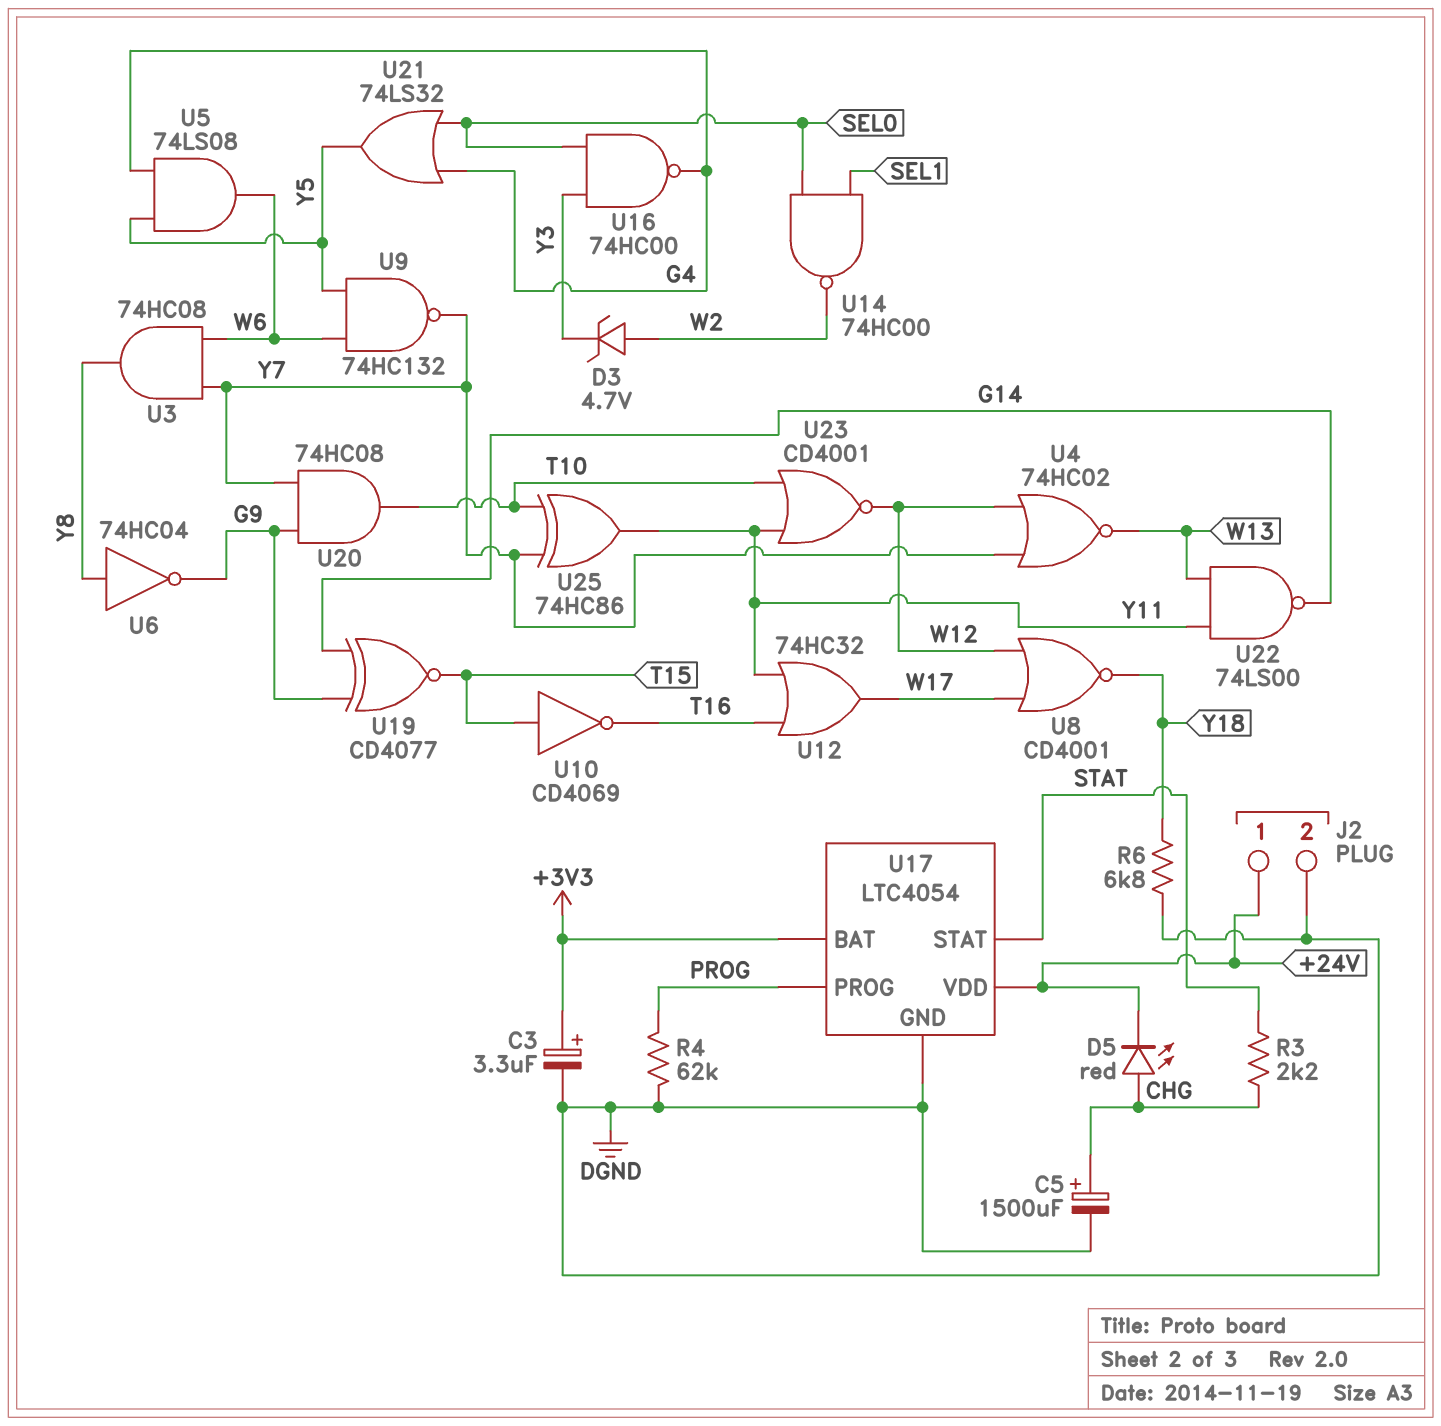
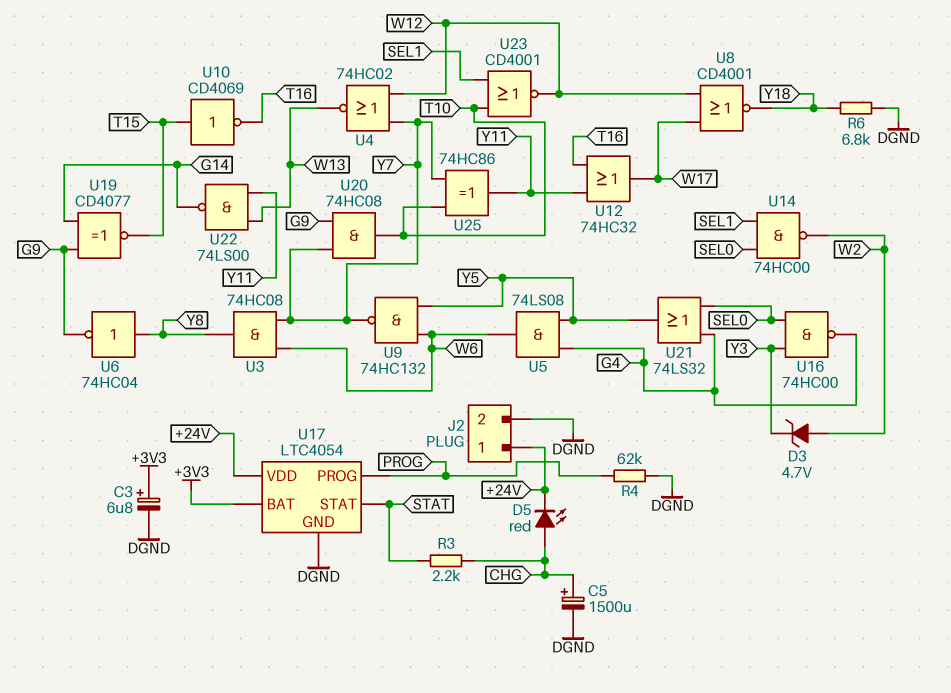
C3: 3.3uF (plus +3V3, minus DGND) -> 6.8uF (plus +3V3, minus DGND)
U23: NOR CD4001 (in T10, in Y11, out W12) -> NOR CD4001 (in SEL1, in T10, out W12)

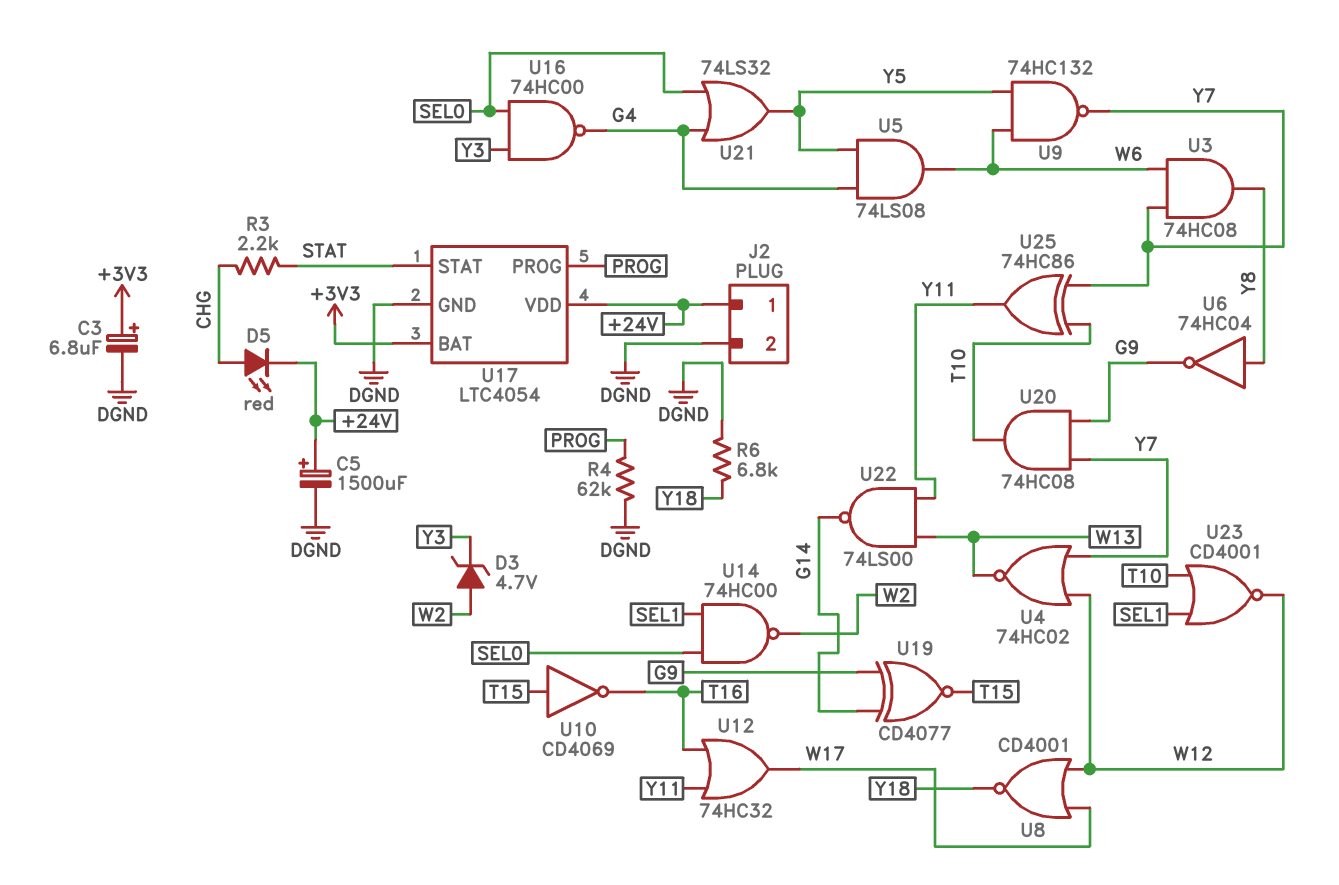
C5: 1500uF (plus CHG, minus DGND) -> 1500uF (plus +24V, minus DGND)

